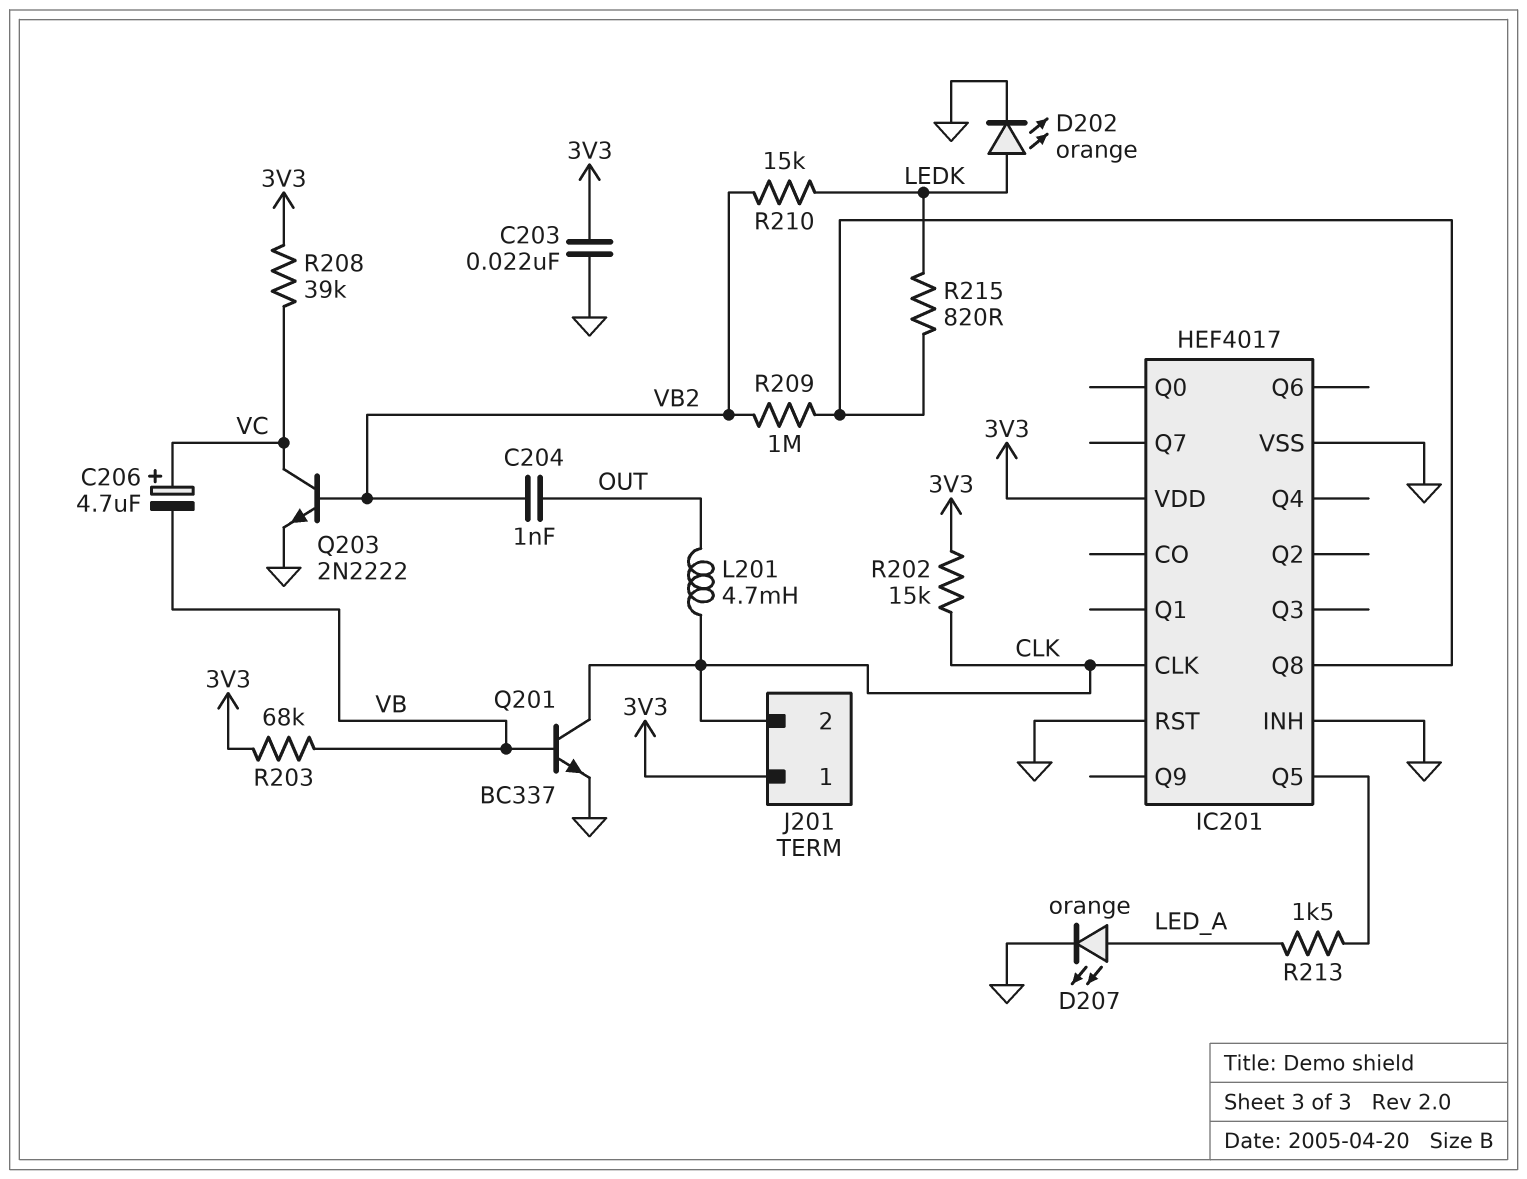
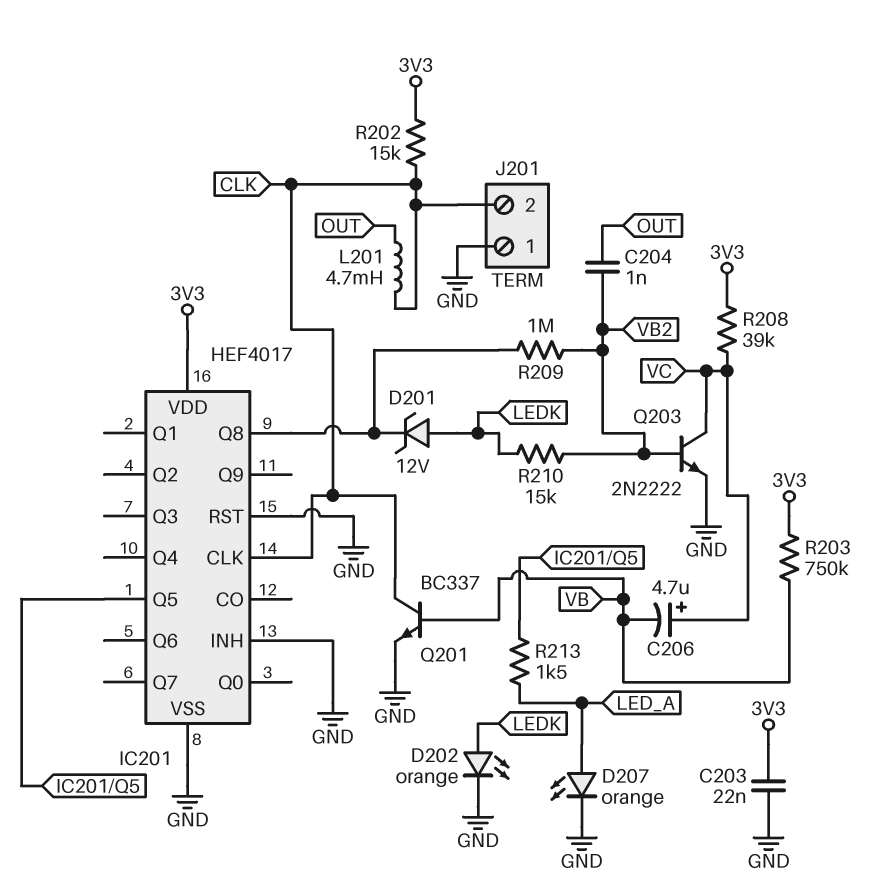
D201: none -> zener 12V (A LEDK, K IC201/Q8)
J201 pin 1: 3V3 -> GND
R203: 68k (3V3, VB) -> 750k (3V3, VB)
R215: 820 (IC201/Q8, LEDK) -> none

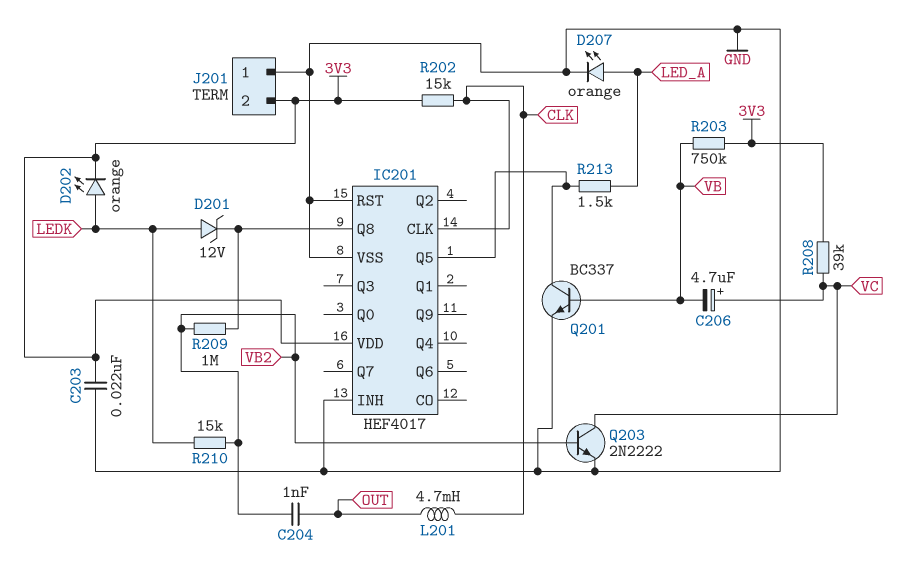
D202: LED orange (A LEDK, K GND) -> LED orange (A LEDK, K 3V3)
J201 pin 2: CLK -> 3V3
Q201: NPN BC337 (B VB, C CLK, E GND) -> NPN BC337 (B VB, C IC201/Q5, E GND)

